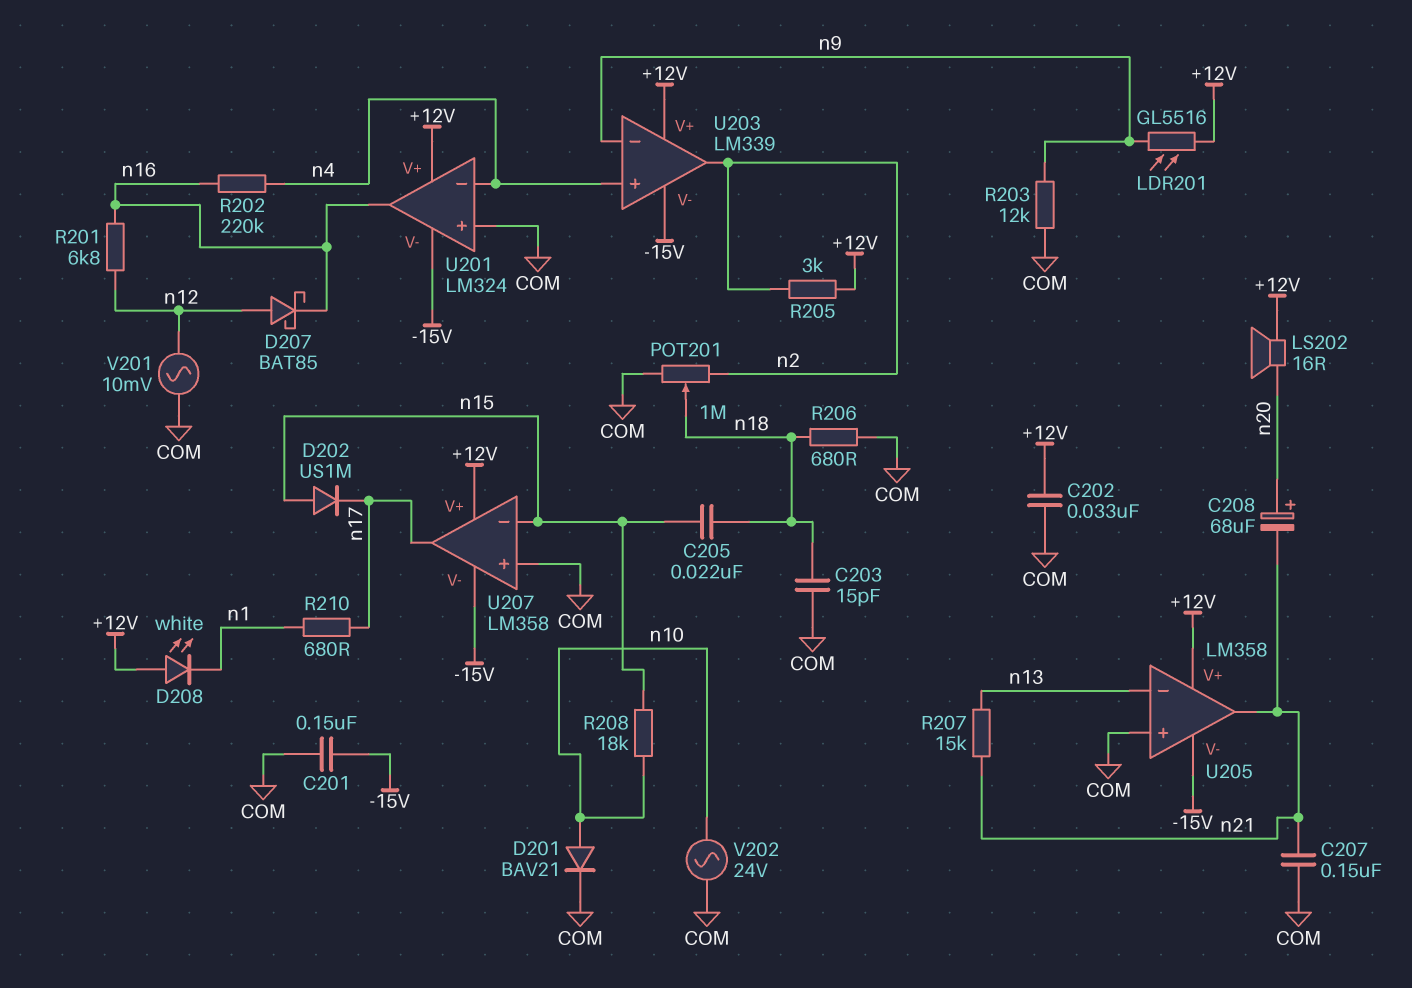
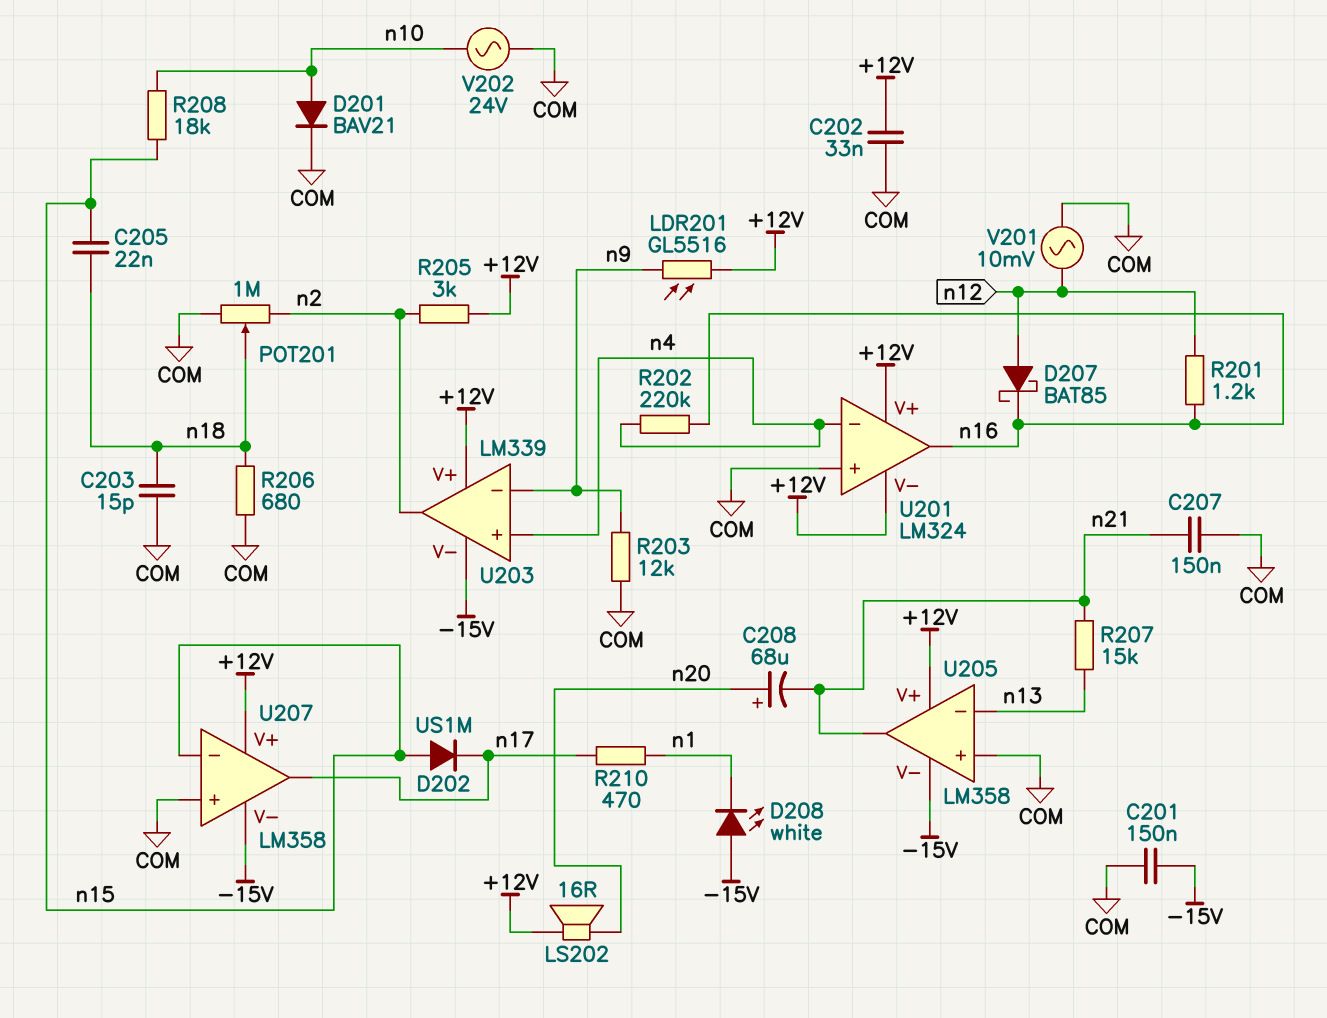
D208: LED white (A +12V, K n1) -> LED white (A -15V, K n1)
R201: 6.8k (n12, n16) -> 1.2k (n12, n16)
R210: 680 (n1, n17) -> 470 (n1, n17)
U201 pin V-: -15V -> +12V

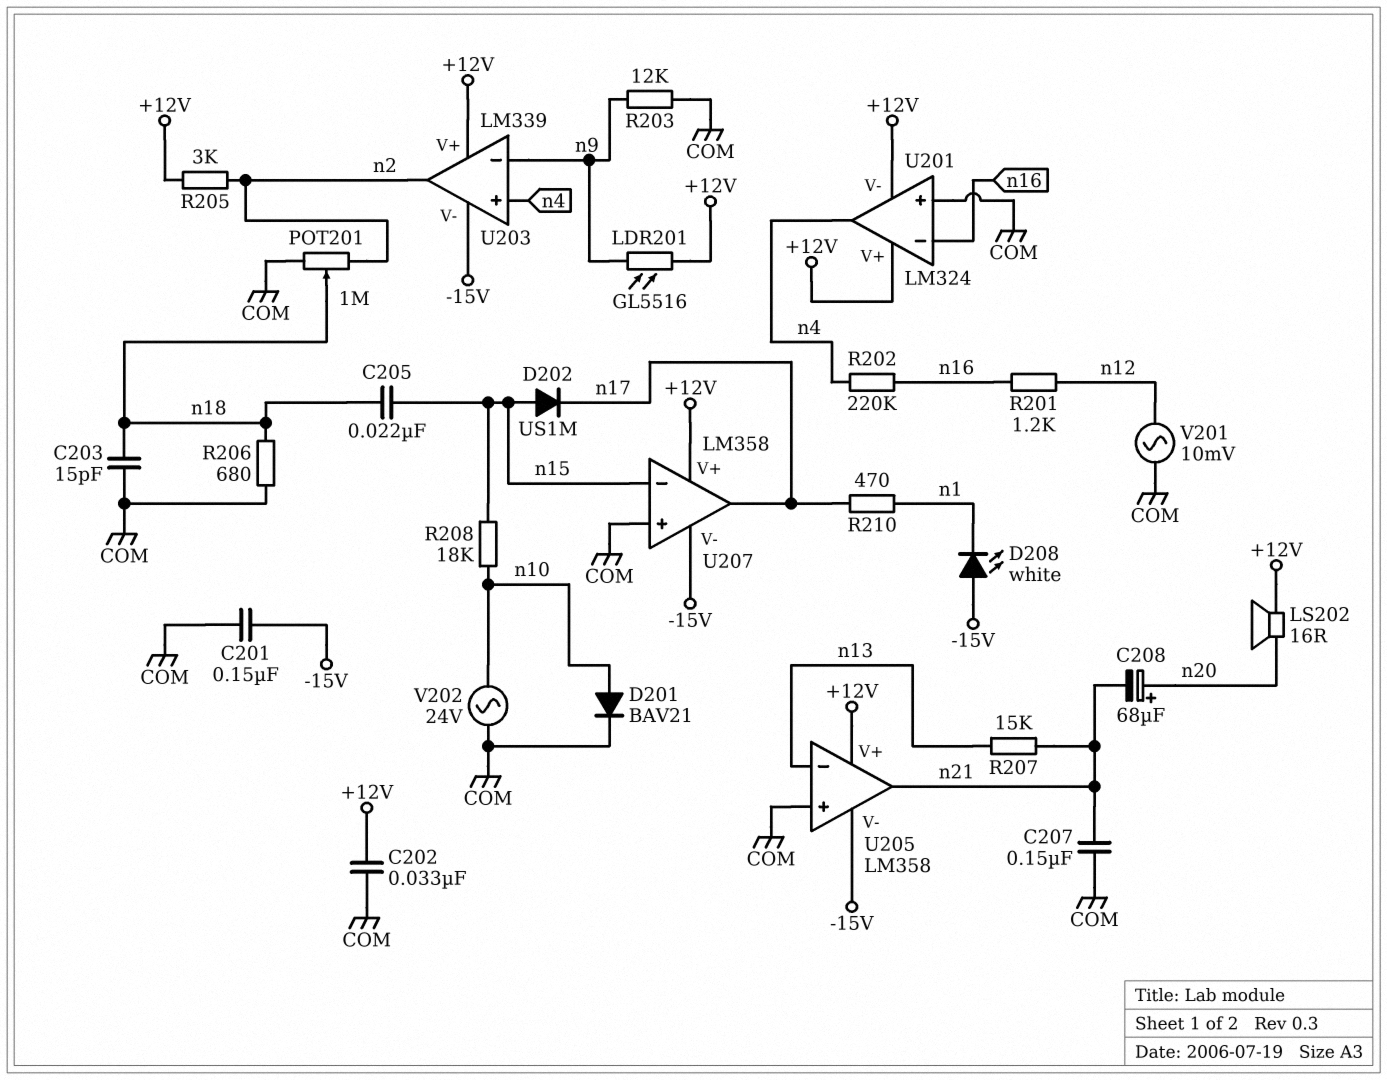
D207: schottky BAT85 (A n12, K n16) -> none
U201 pin in-: n4 -> n16
U201 pin out: n16 -> n4

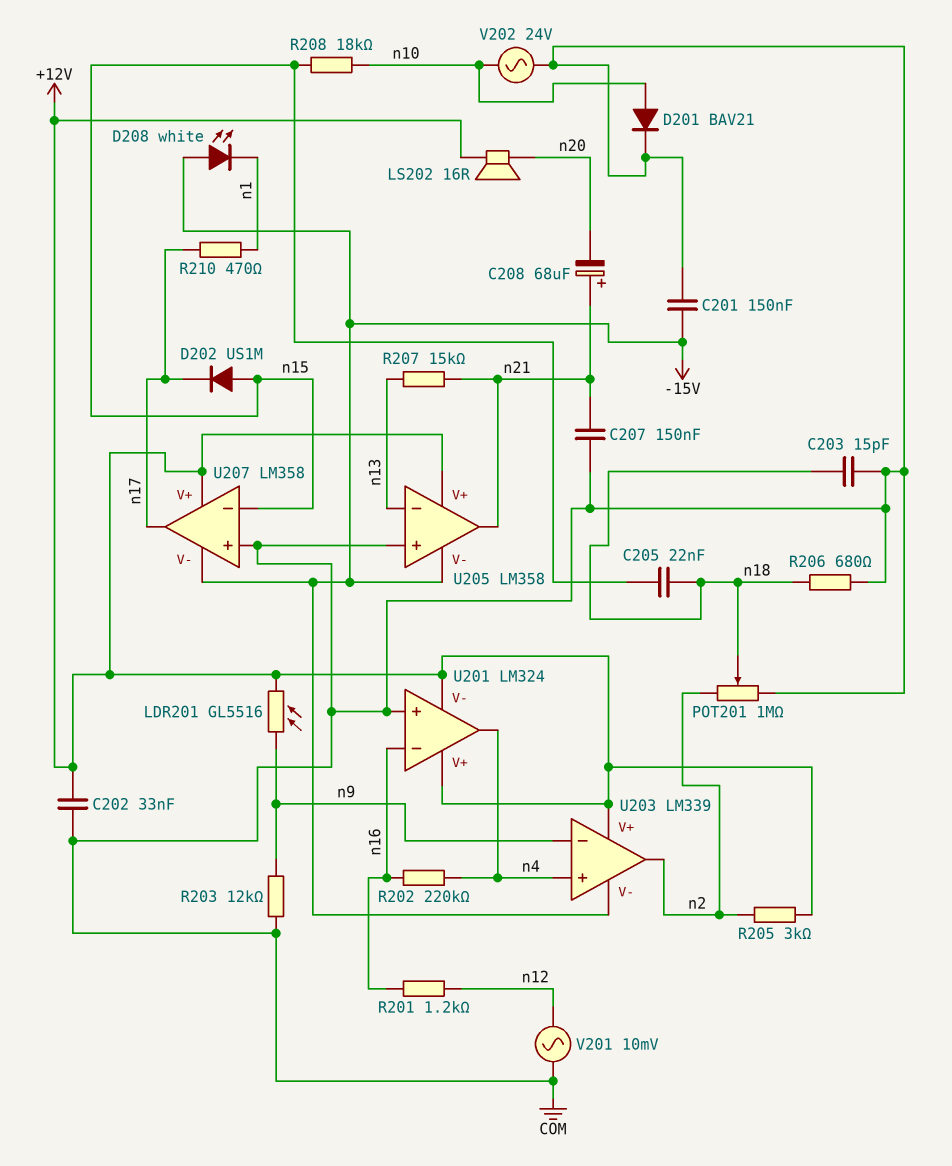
C208: 68uF (plus n20, minus n21) -> 68uF (plus n21, minus n20)

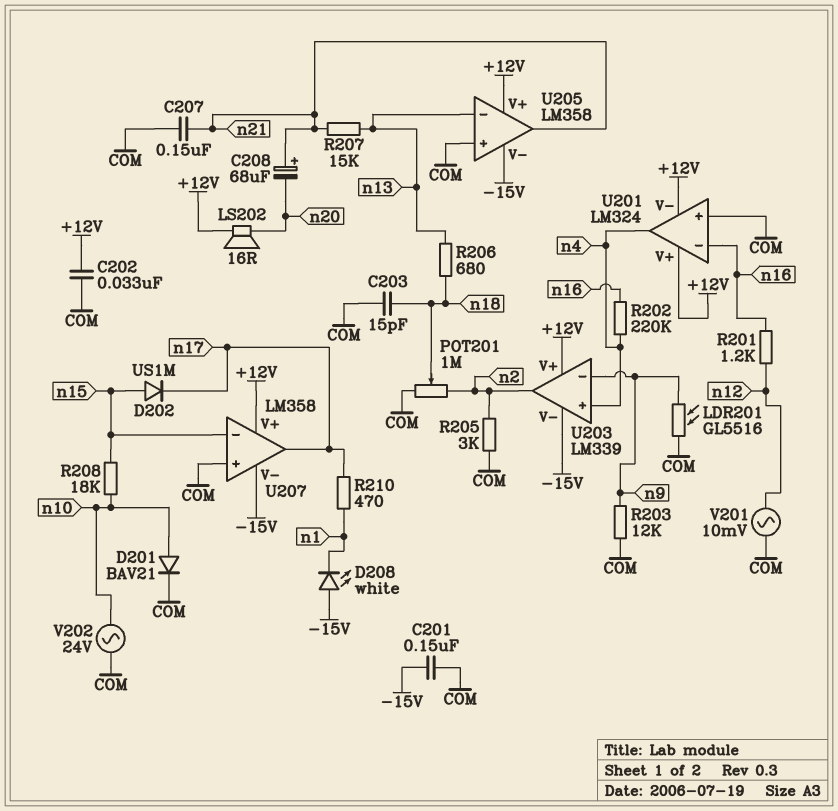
C205: 22nF (n15, n18) -> none
LDR201: GL5516 (+12V, n9) -> GL5516 (COM, n9)
R205: 3k (+12V, n2) -> 3k (COM, n2)
R206: 680 (COM, n18) -> 680 (n13, n18)

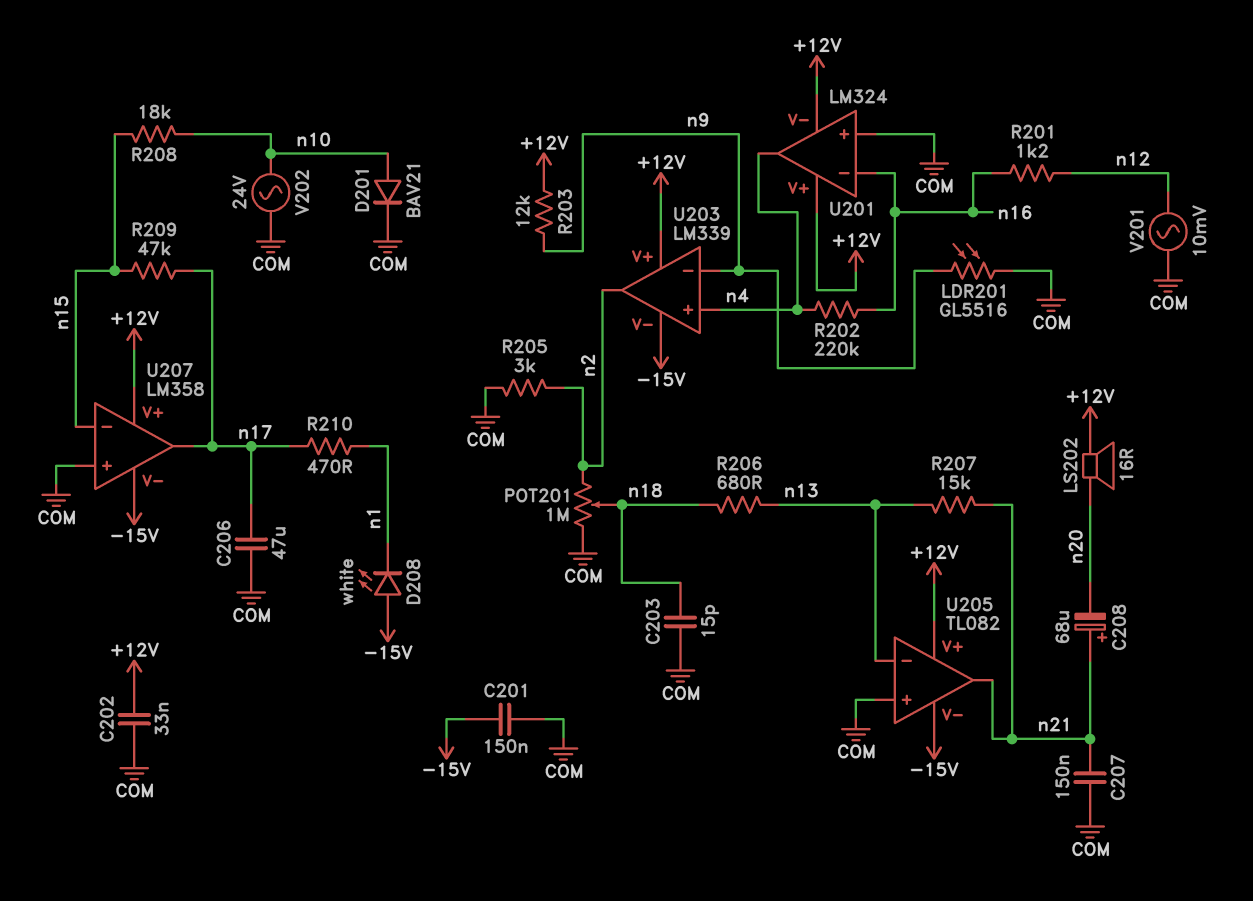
C206: none -> 47uF (COM, n17)
D202: diode US1M (A n15, K n17) -> none
R203: 12k (COM, n9) -> 12k (+12V, n9)
R209: none -> 47k (n15, n17)
U205: LM358 -> TL082

